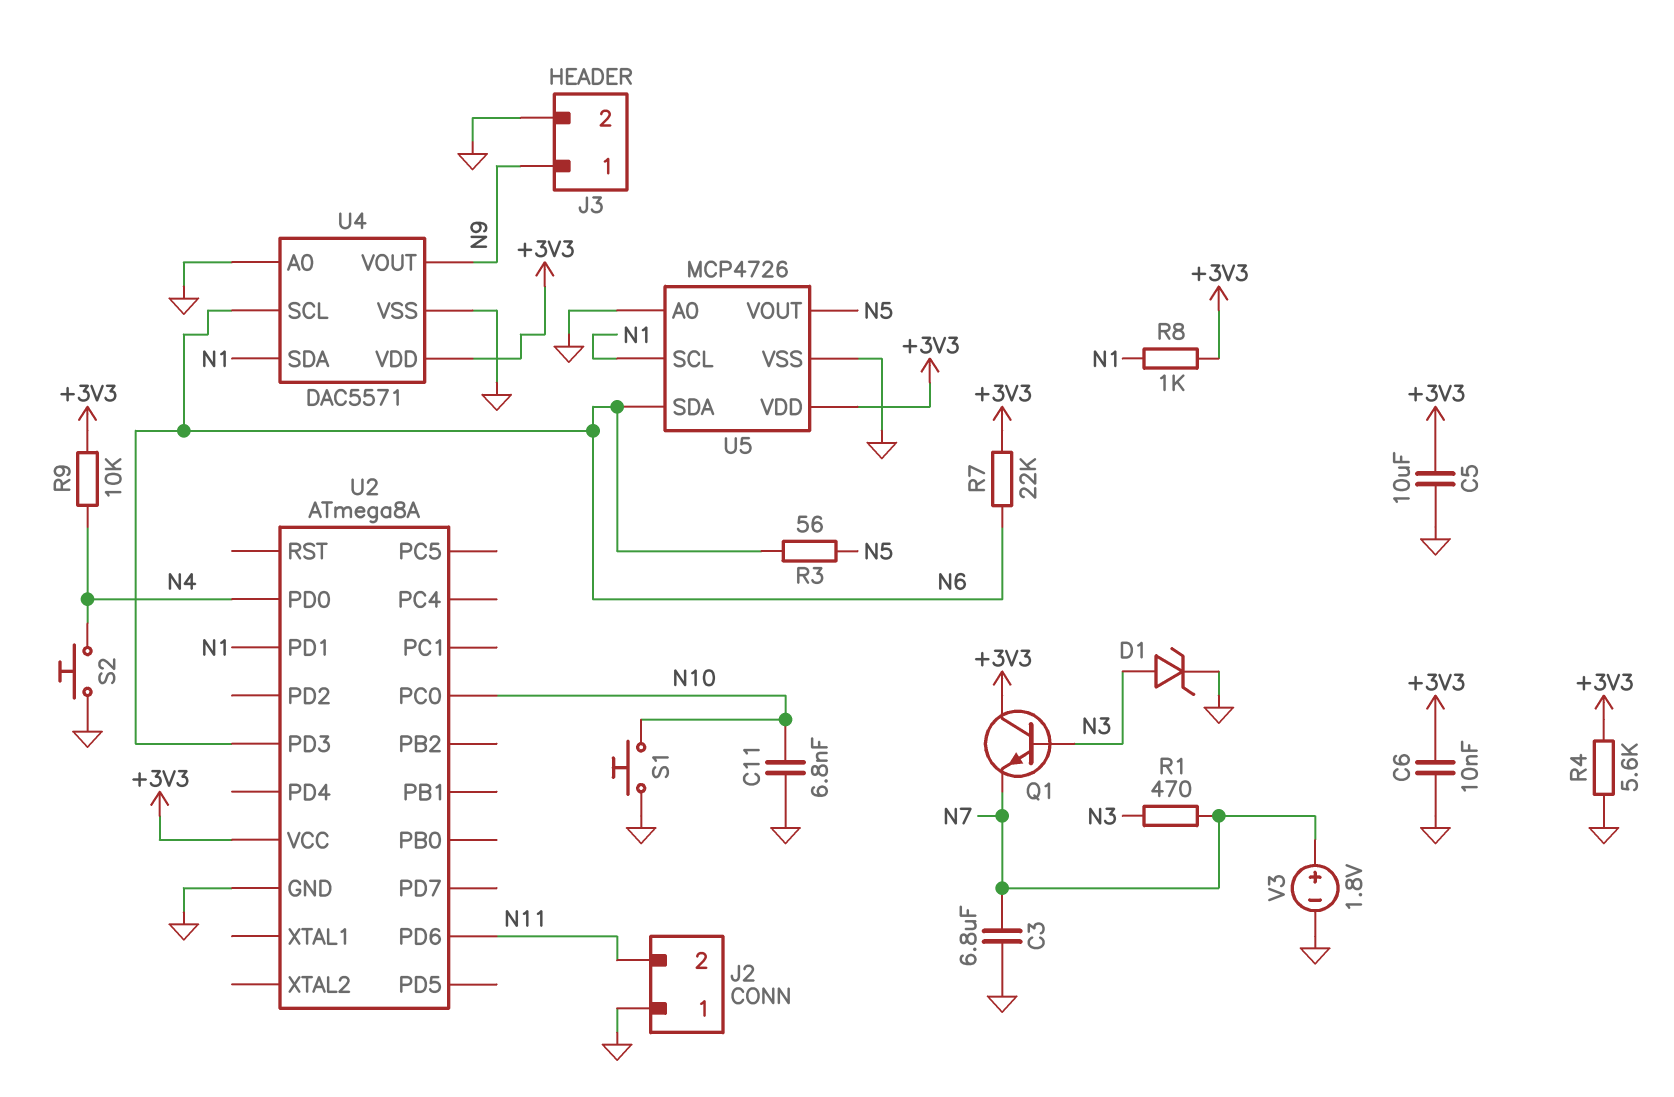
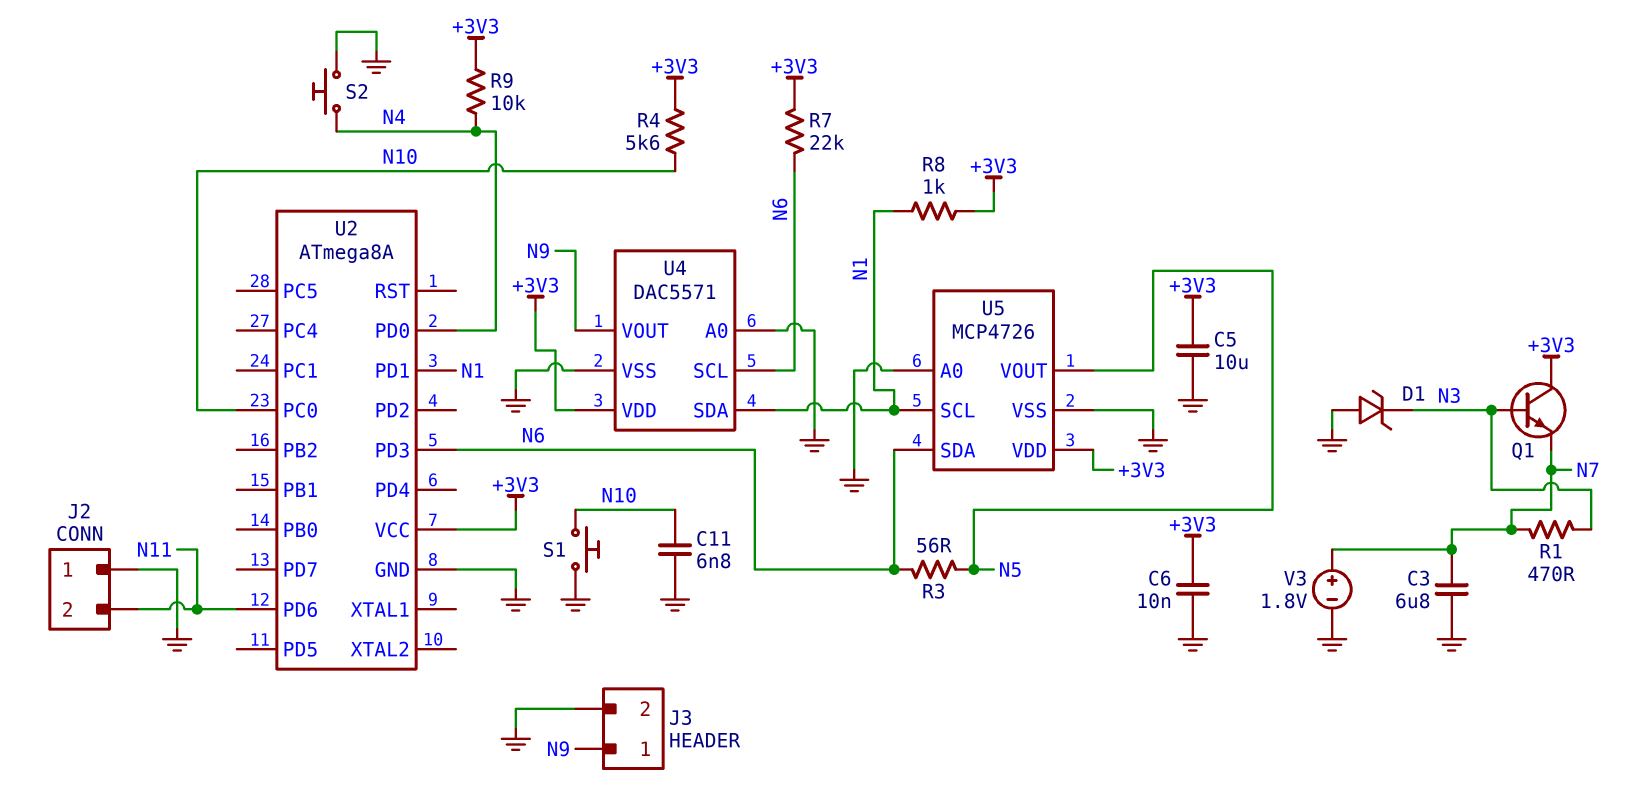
D1: zener (A N3, K GND) -> zener (A GND, K N3)
R4: 5.6k (+3V3, GND) -> 5.6k (+3V3, N10)

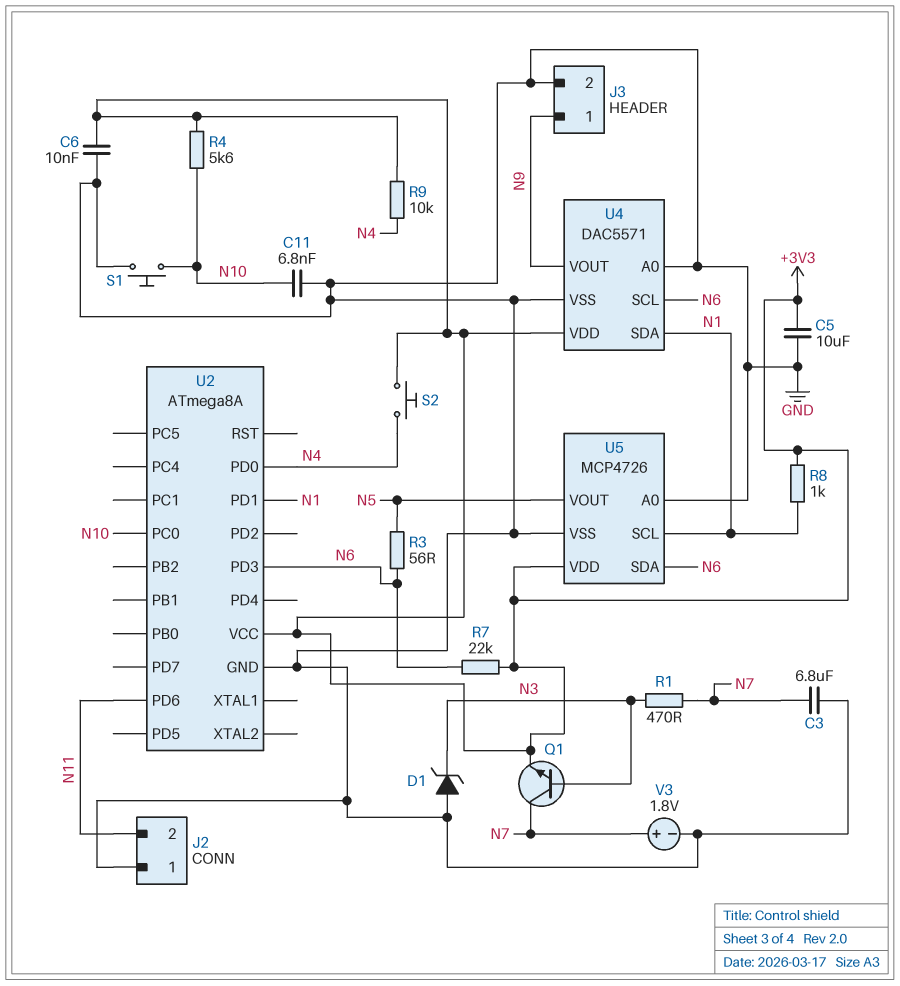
Q1: NPN (B N3, C +3V3, E N7) -> NPN (B N3, C N7, E +3V3)
S2: button (GND, N4) -> button (+3V3, N4)

